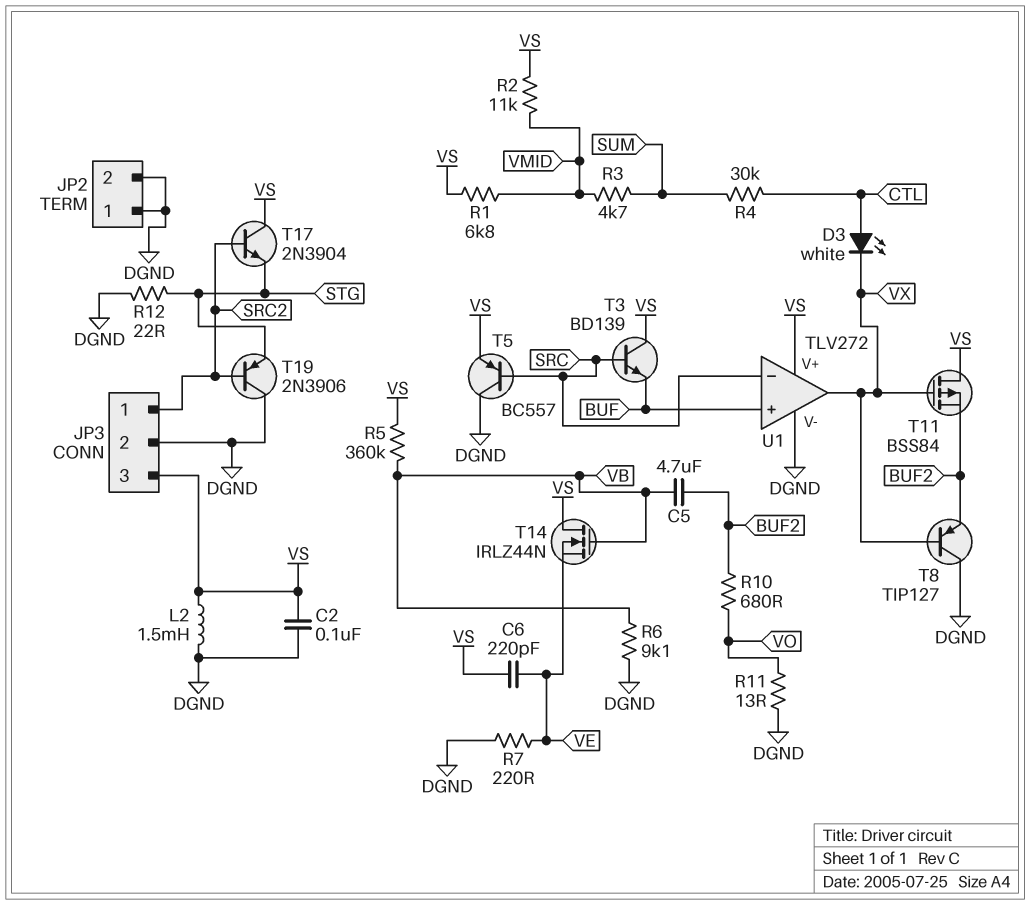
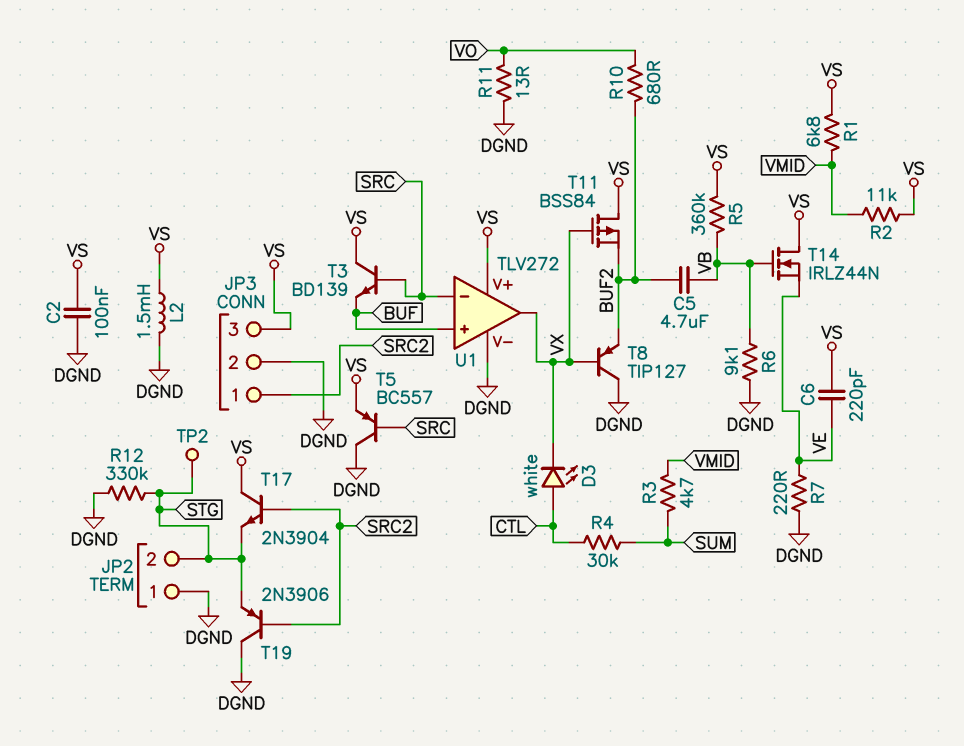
JP2 pin 2: DGND -> STG
R12: 22 (DGND, STG) -> 330k (DGND, STG)
TP2: none -> test point (STG)

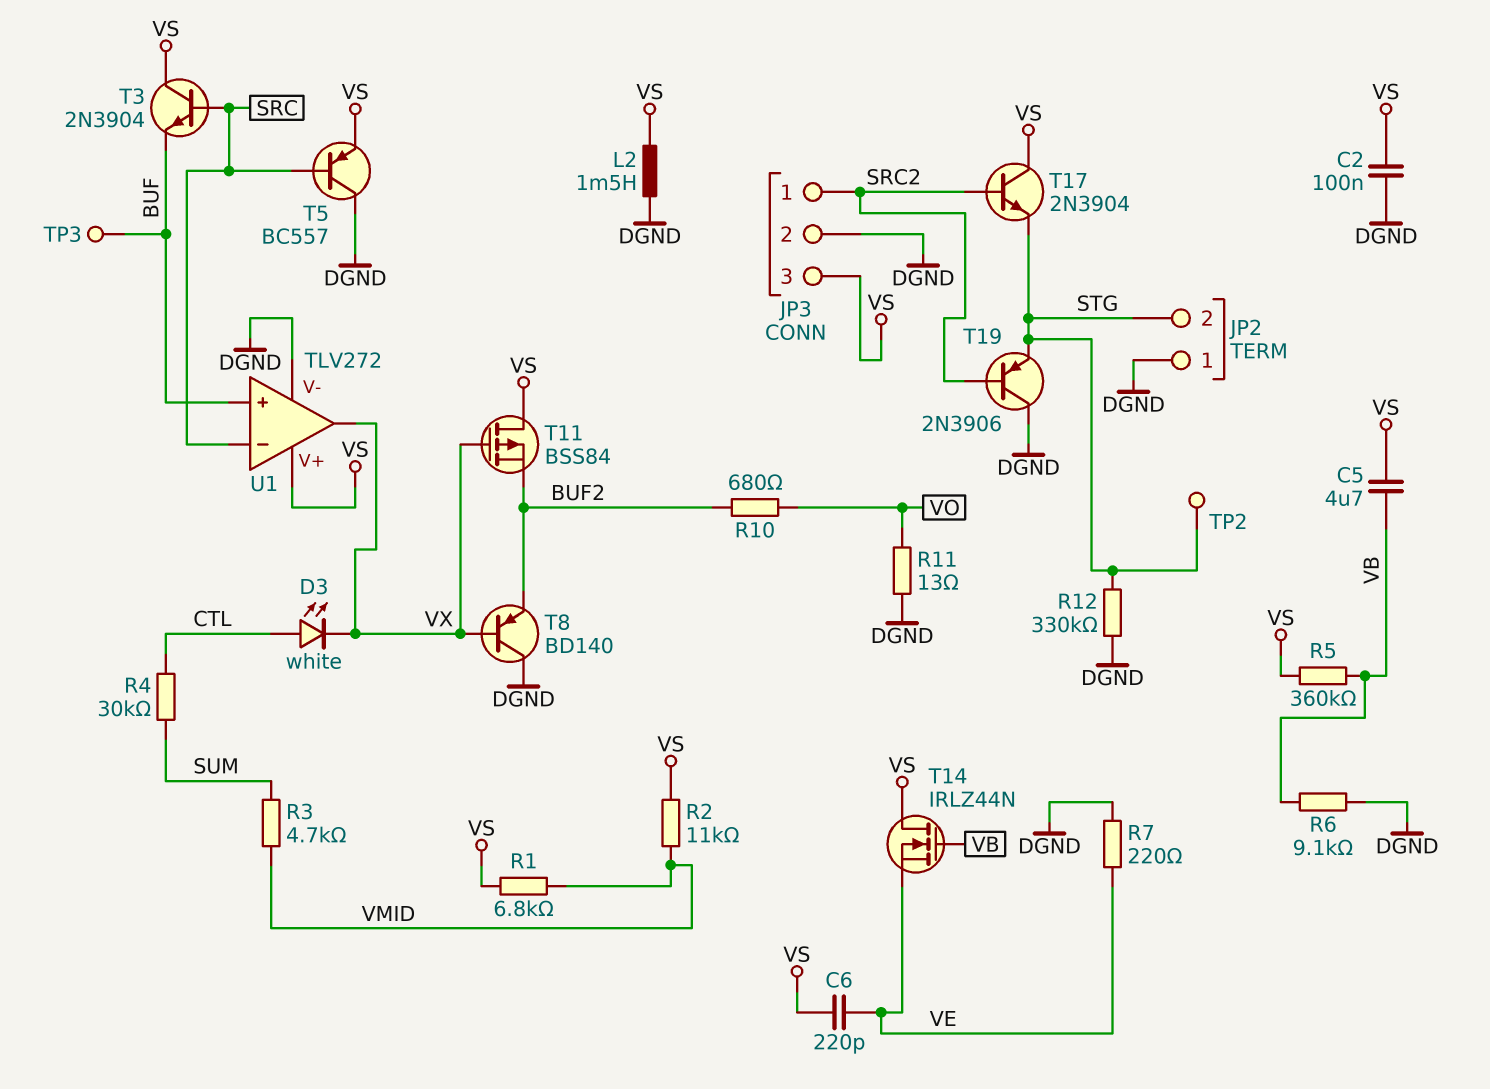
C5: 4.7uF (BUF2, VB) -> 4.7uF (VB, VS)
T3: NPN BD139 (B SRC, C VS, E BUF) -> NPN 2N3904 (B SRC, C VS, E BUF)
T8: PNP TIP127 (B VX, C DGND, E BUF2) -> PNP BD140 (B VX, C DGND, E BUF2)
TP3: none -> test point (BUF)

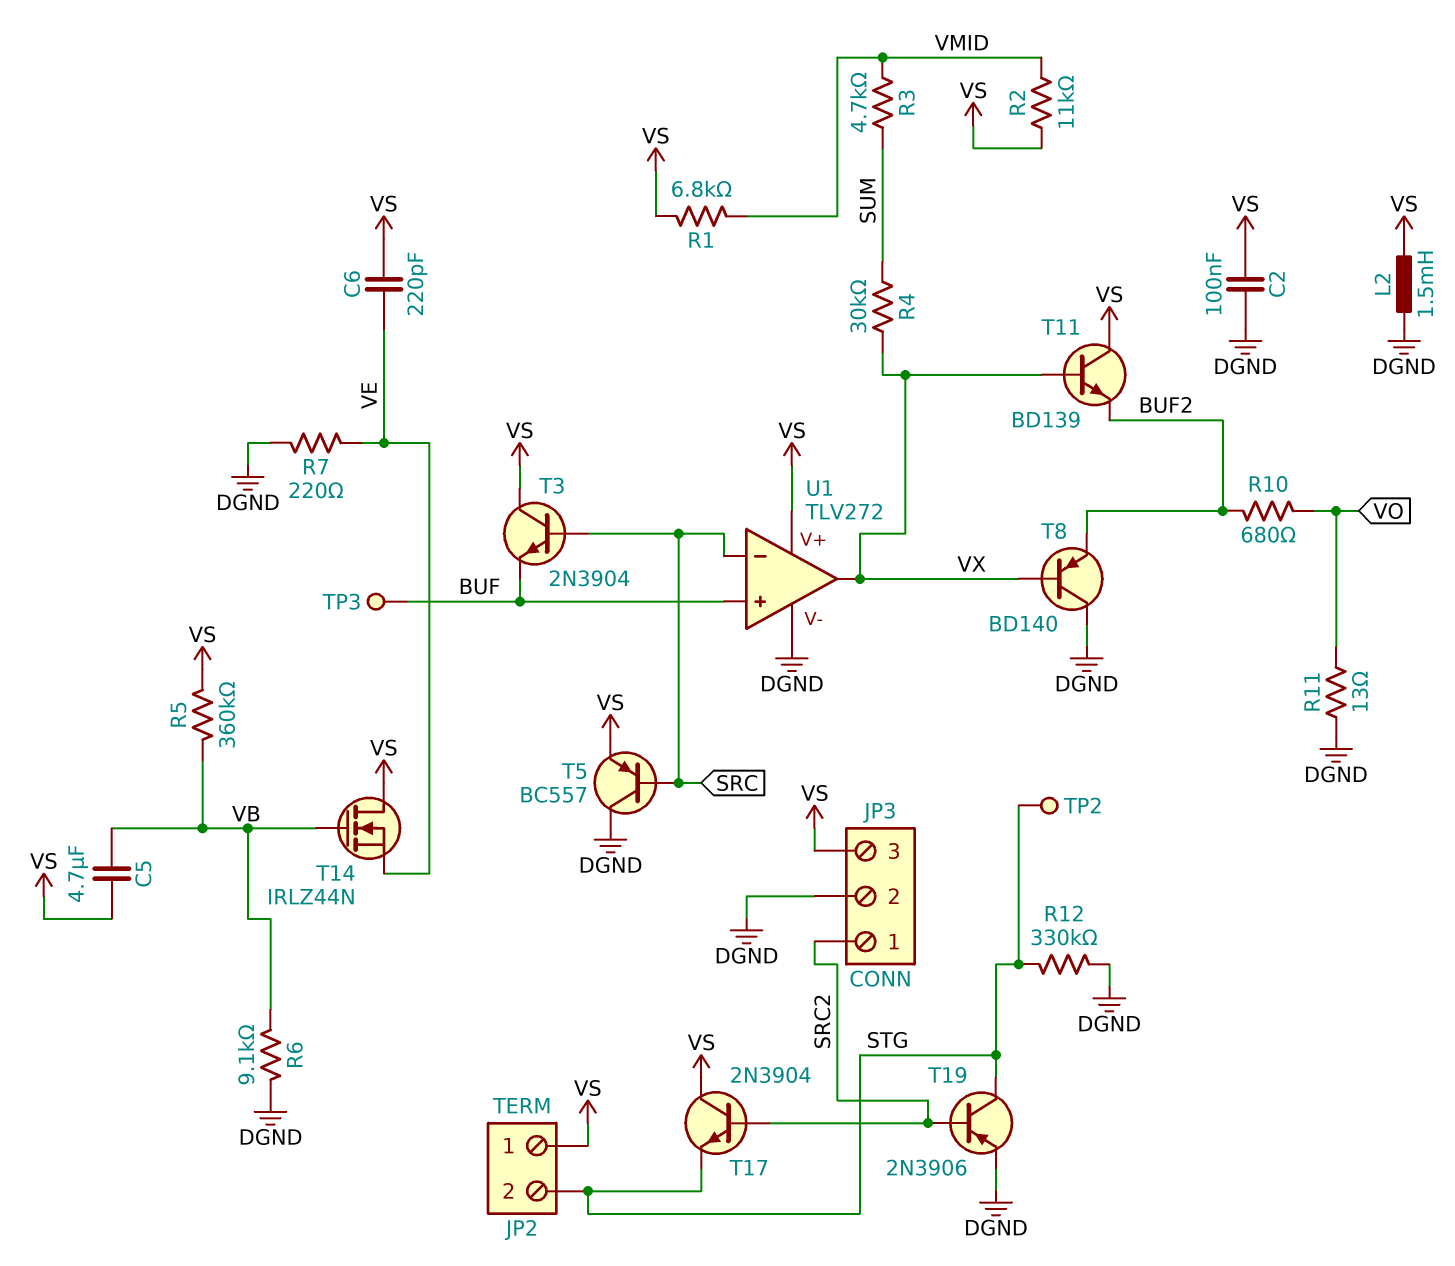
D3: LED white (A CTL, K VX) -> none
JP2 pin 1: DGND -> VS
R4: 30k (CTL, SUM) -> 30k (SUM, VX)
T11: PMOS BSS84 (G VX, D VS, S BUF2) -> NPN BD139 (B VX, C VS, E BUF2)
T19: PNP 2N3906 (B SRC2, C DGND, E STG) -> PNP 2N3906 (B SRC2, C STG, E DGND)

